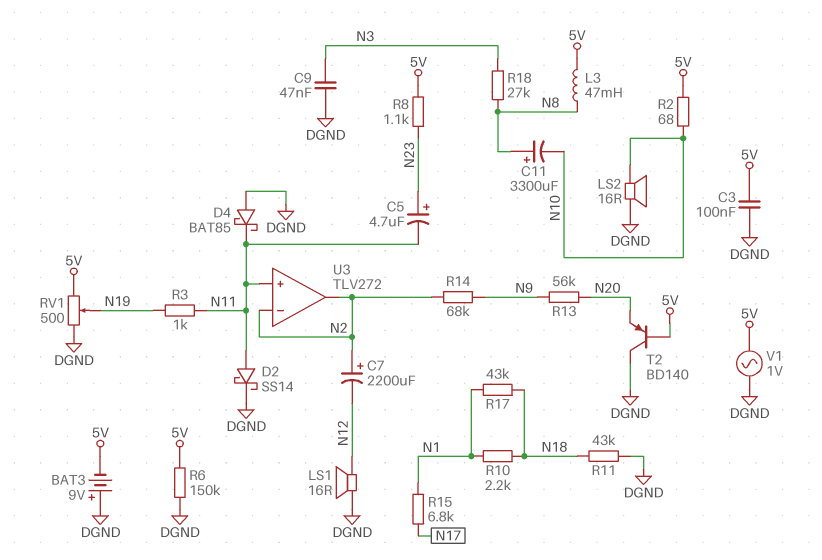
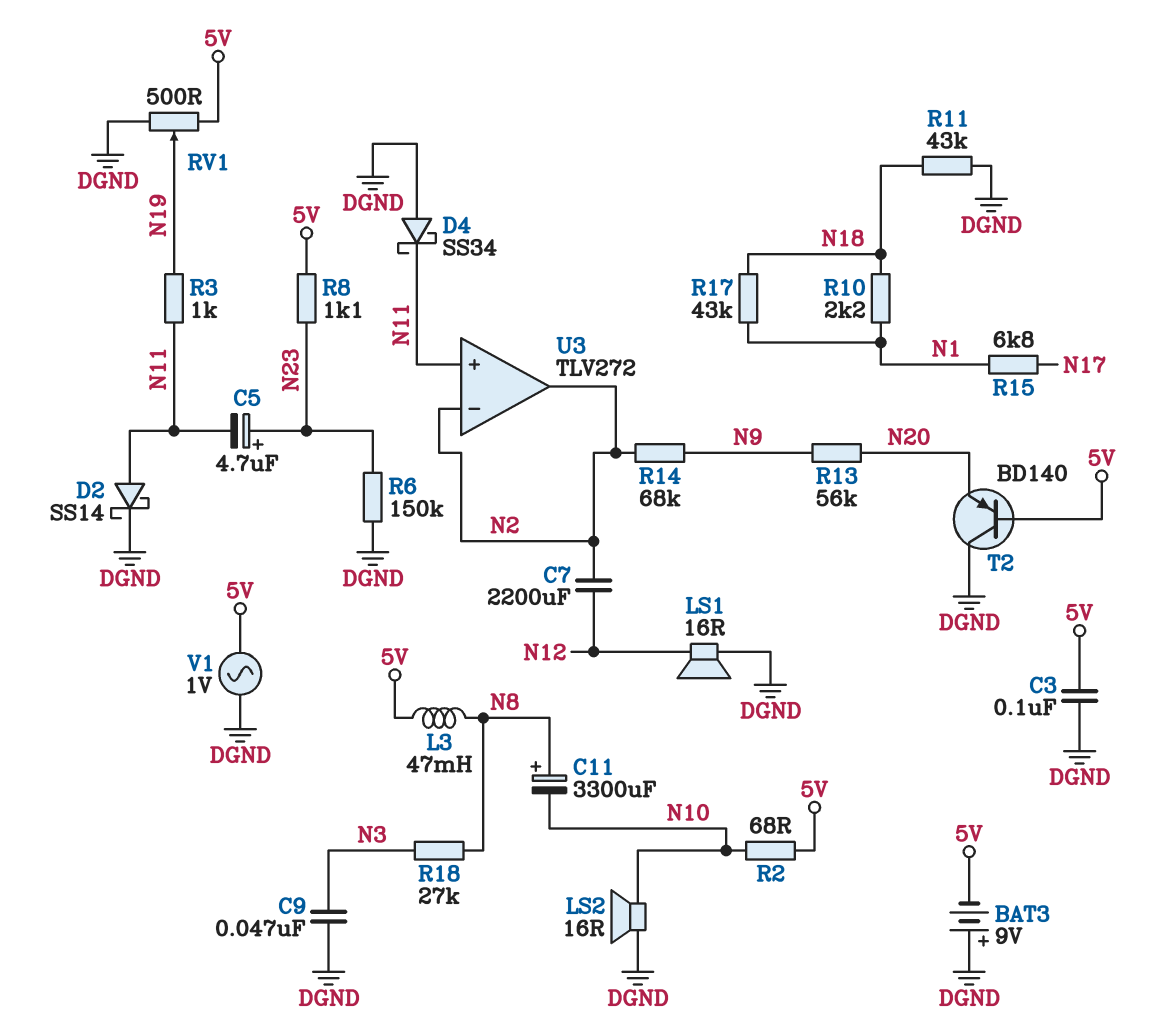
C7: 2200uF (plus N2, minus N12) -> 2200uF (N2, N12)
D4: schottky BAT85 (A DGND, K N11) -> schottky SS34 (A DGND, K N11)
R6: 150k (5V, DGND) -> 150k (DGND, N23)

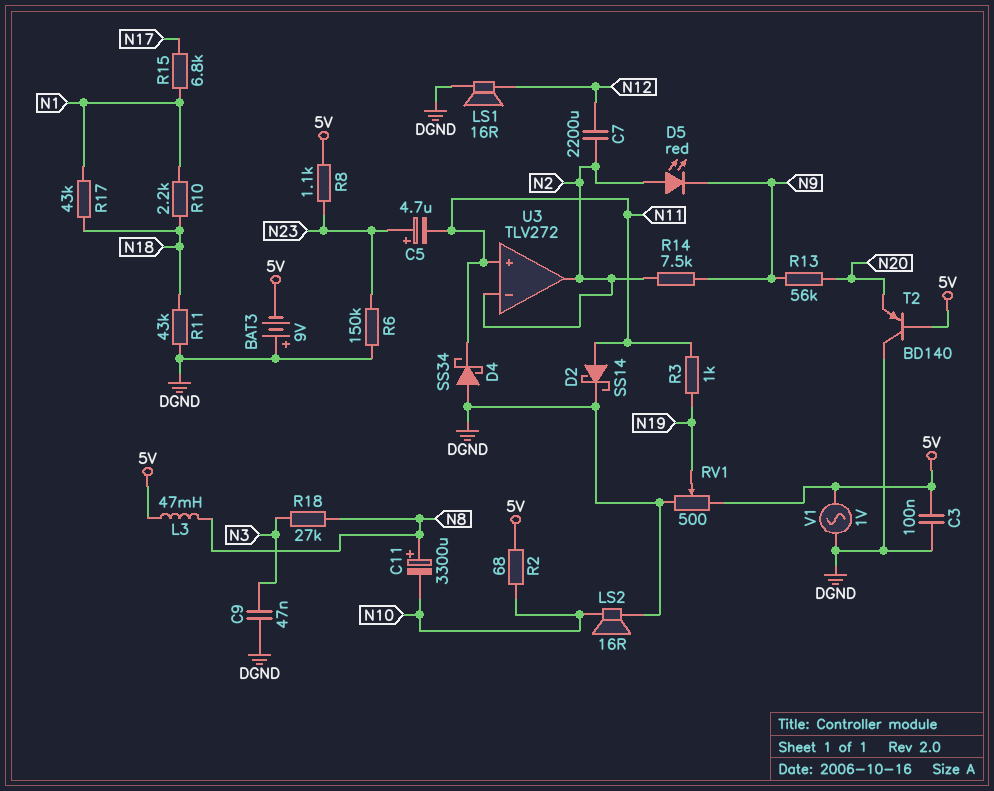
D5: none -> LED red (A N2, K N9)
R14: 68k (N2, N9) -> 7.5k (N2, N9)

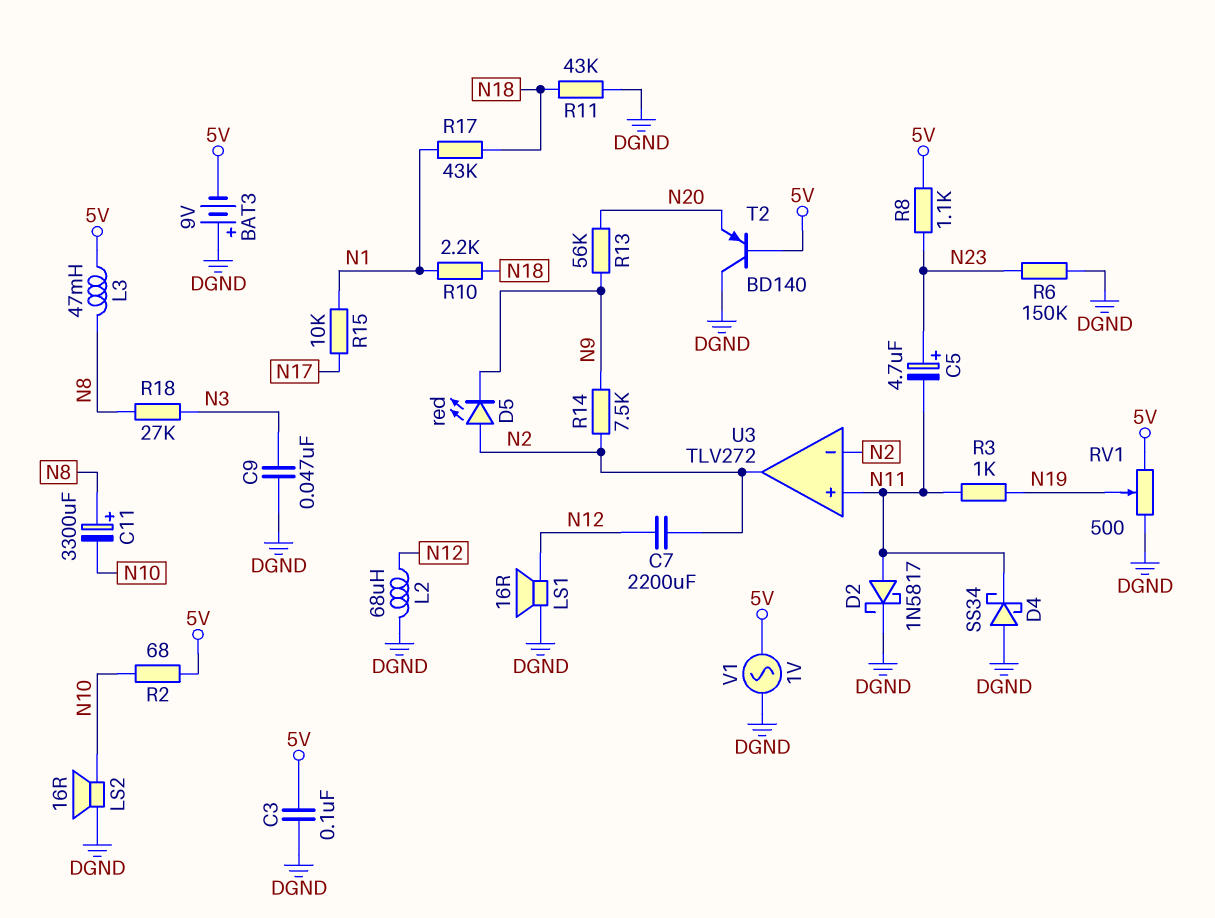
D2: schottky SS14 (A N11, K DGND) -> schottky 1N5817 (A N11, K DGND)
L2: none -> 68uH (DGND, N12)
R15: 6.8k (N1, N17) -> 10k (N1, N17)

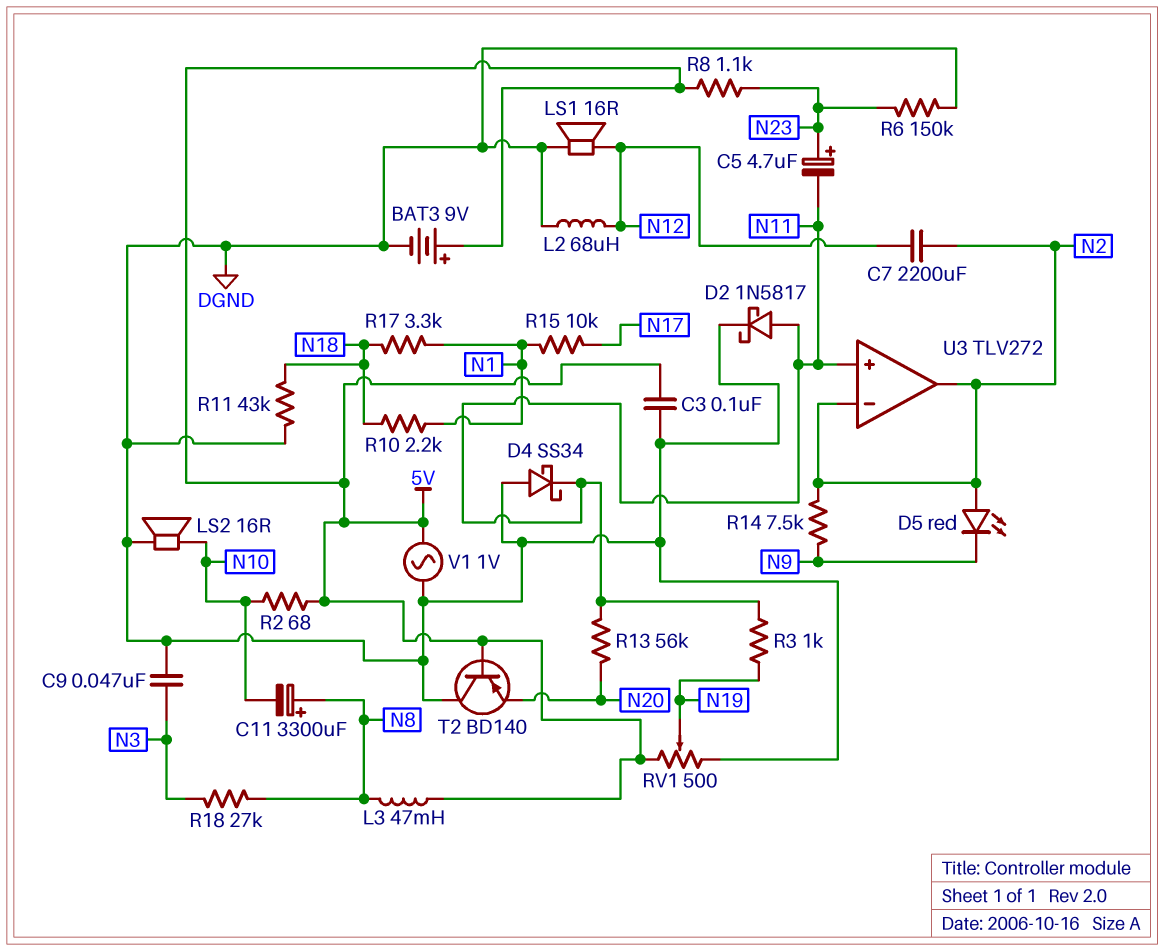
BAT3: 9V (plus DGND, minus 5V) -> 9V (plus 5V, minus DGND)
R13: 56k (N9, N20) -> 56k (N11, N20)
R17: 43k (N1, N18) -> 3.3k (N1, N18)

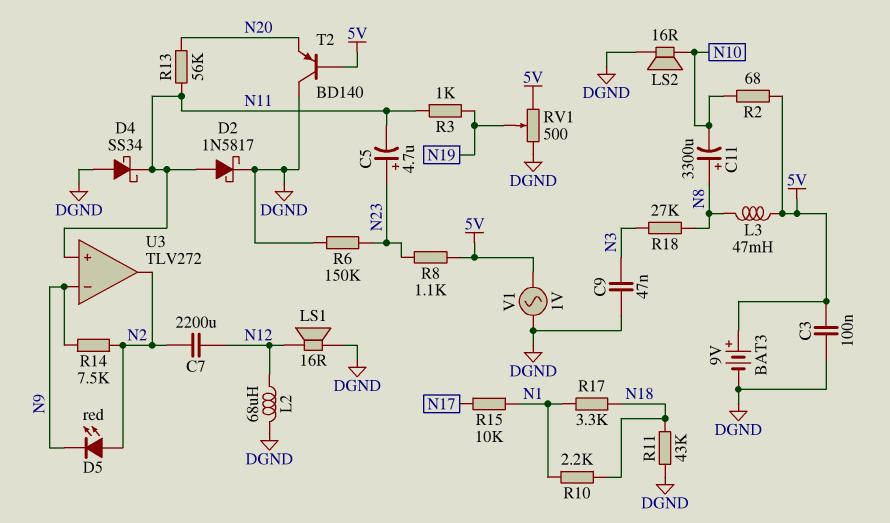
U3 pin in-: N2 -> N9

